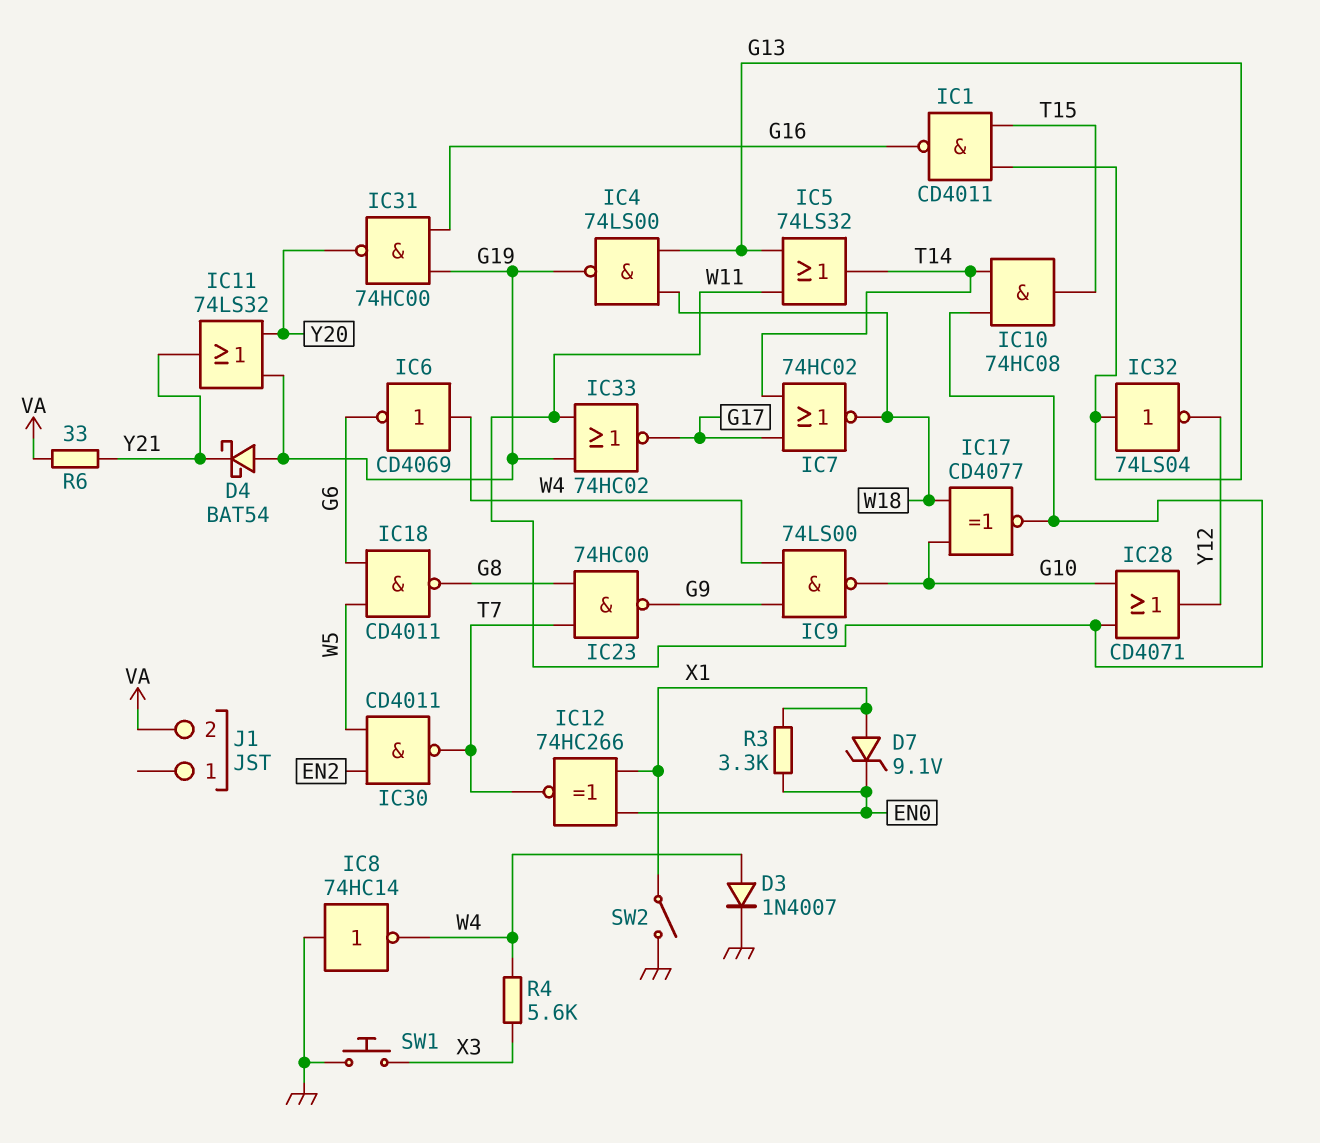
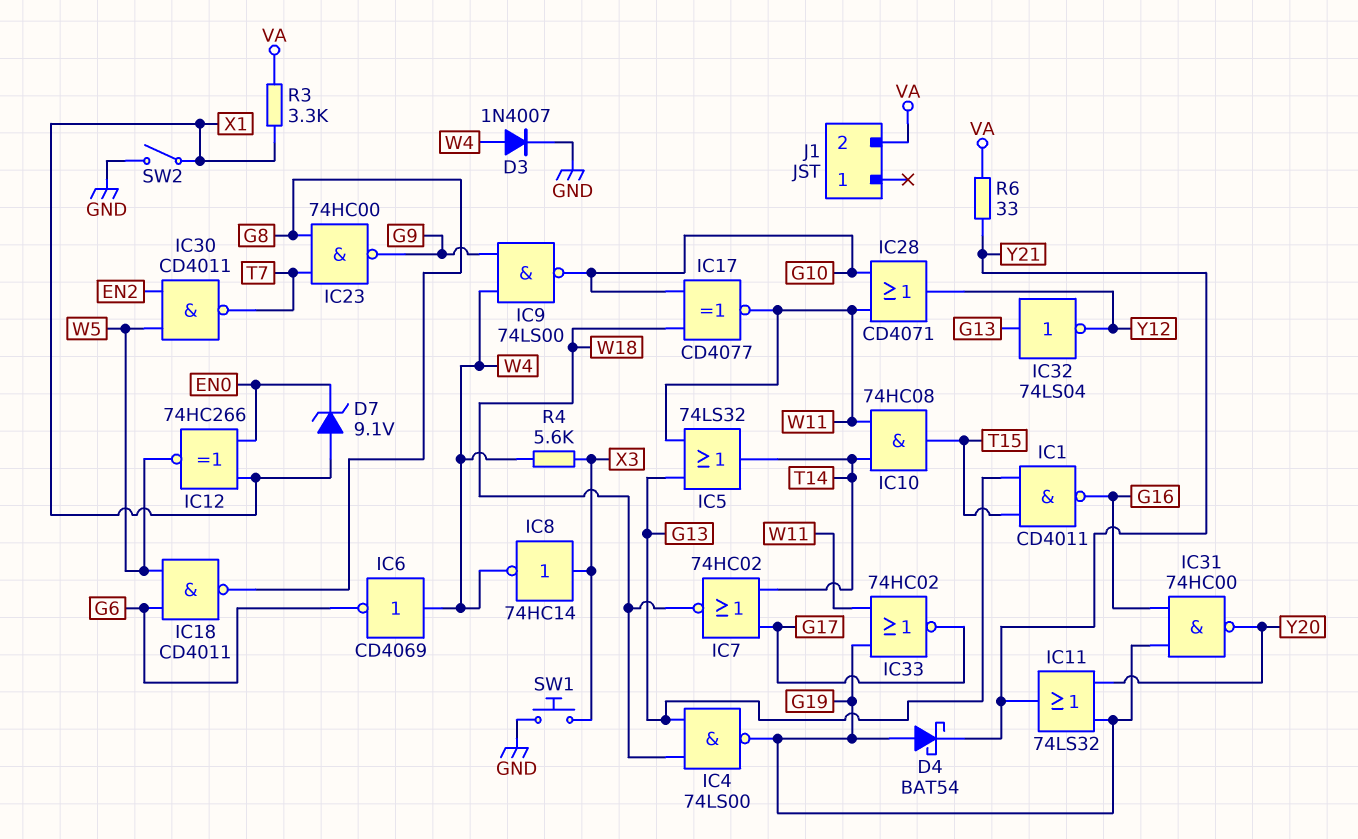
IC8: NOT 74HC14 (in GND, out W4) -> NOT 74HC14 (in X3, out W4)
IC12: XNOR 74HC266 (in EN0, in X1, out T7) -> XNOR 74HC266 (in EN0, in X1, out W5)
R3: 3.3k (EN0, X1) -> 3.3k (VA, X1)

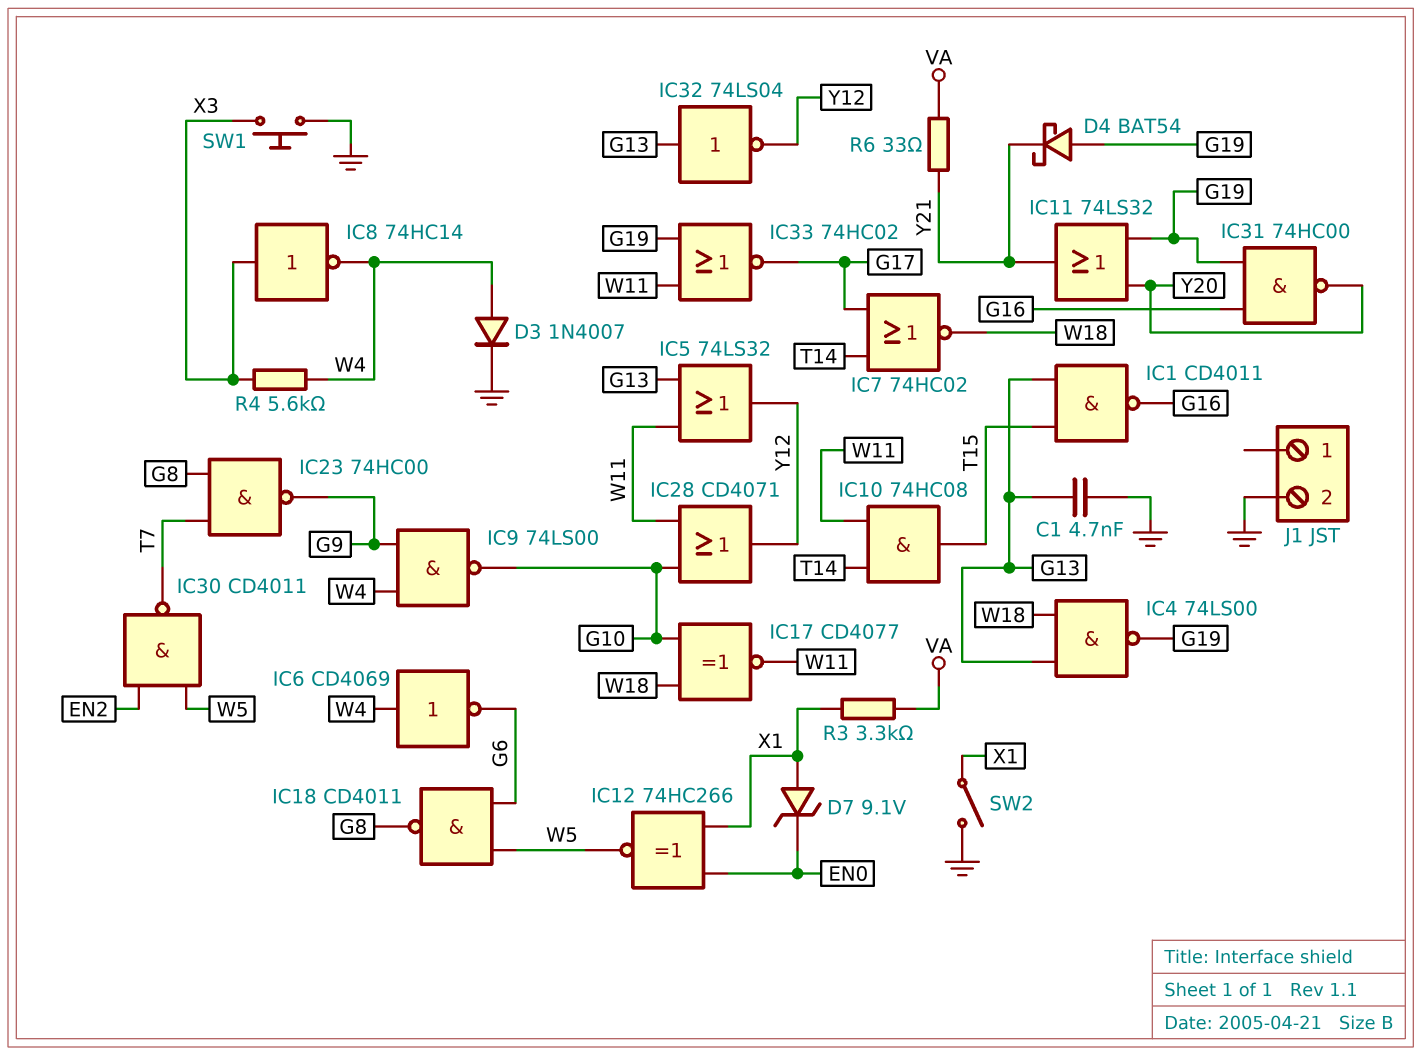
C1: none -> 4.7nF (G13, GND)
IC5: OR 74LS32 (in G13, in W11, out T14) -> OR 74LS32 (in G13, in W11, out Y12)
J1 pin 2: VA -> GND

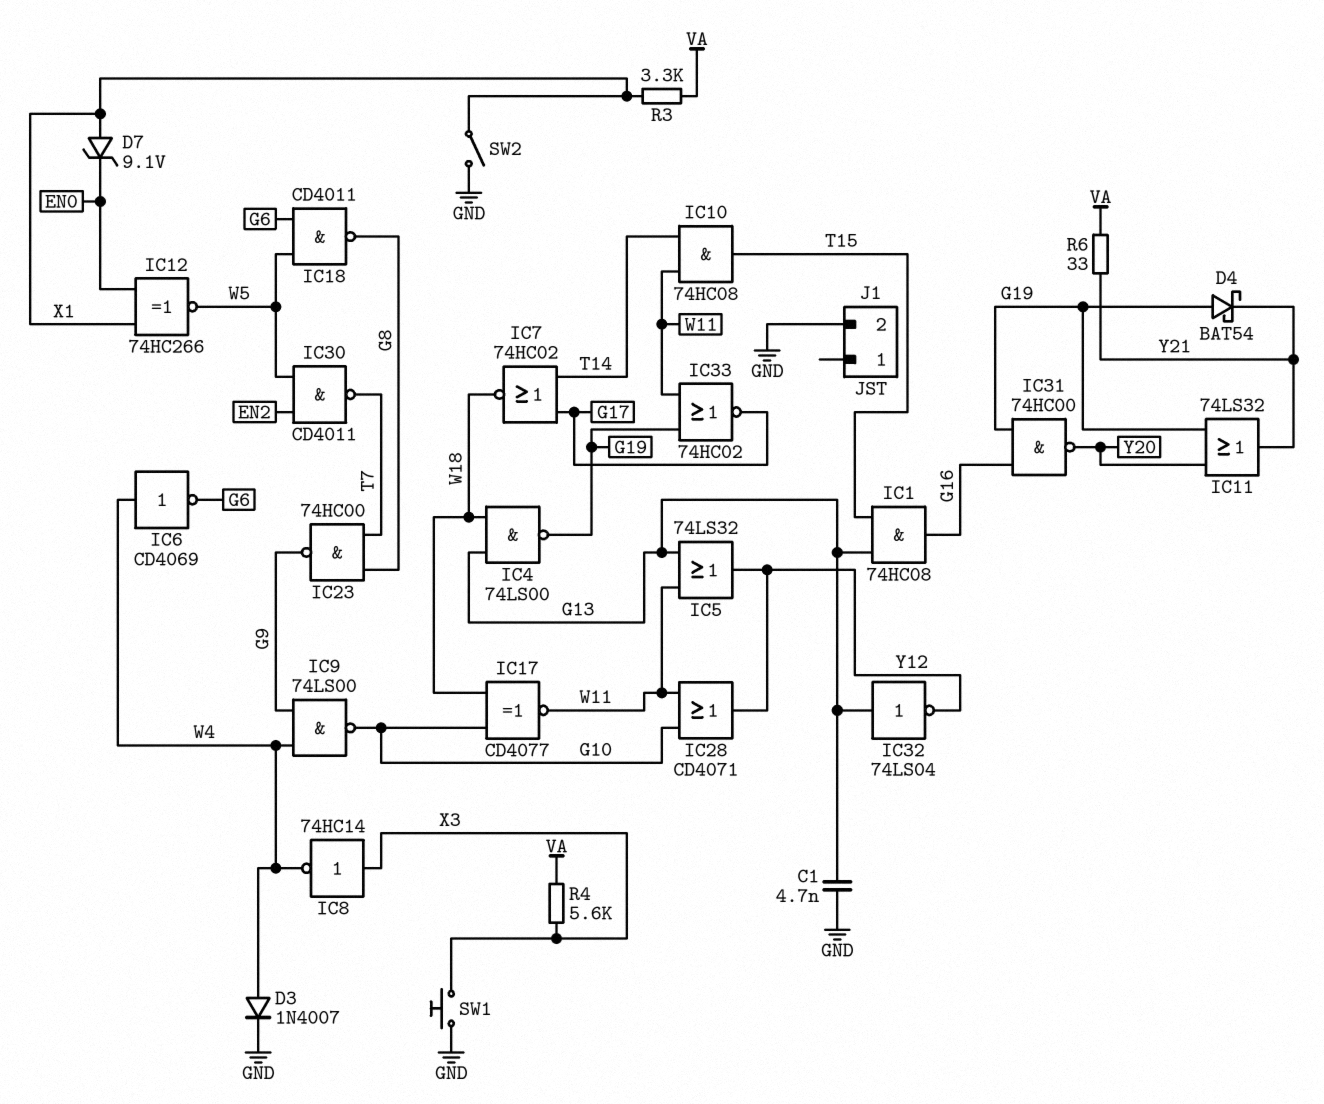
IC1: NAND CD4011 (in G13, in T15, out G16) -> AND 74HC08 (in G13, in T15, out G16)
R4: 5.6k (W4, X3) -> 5.6k (VA, X3)

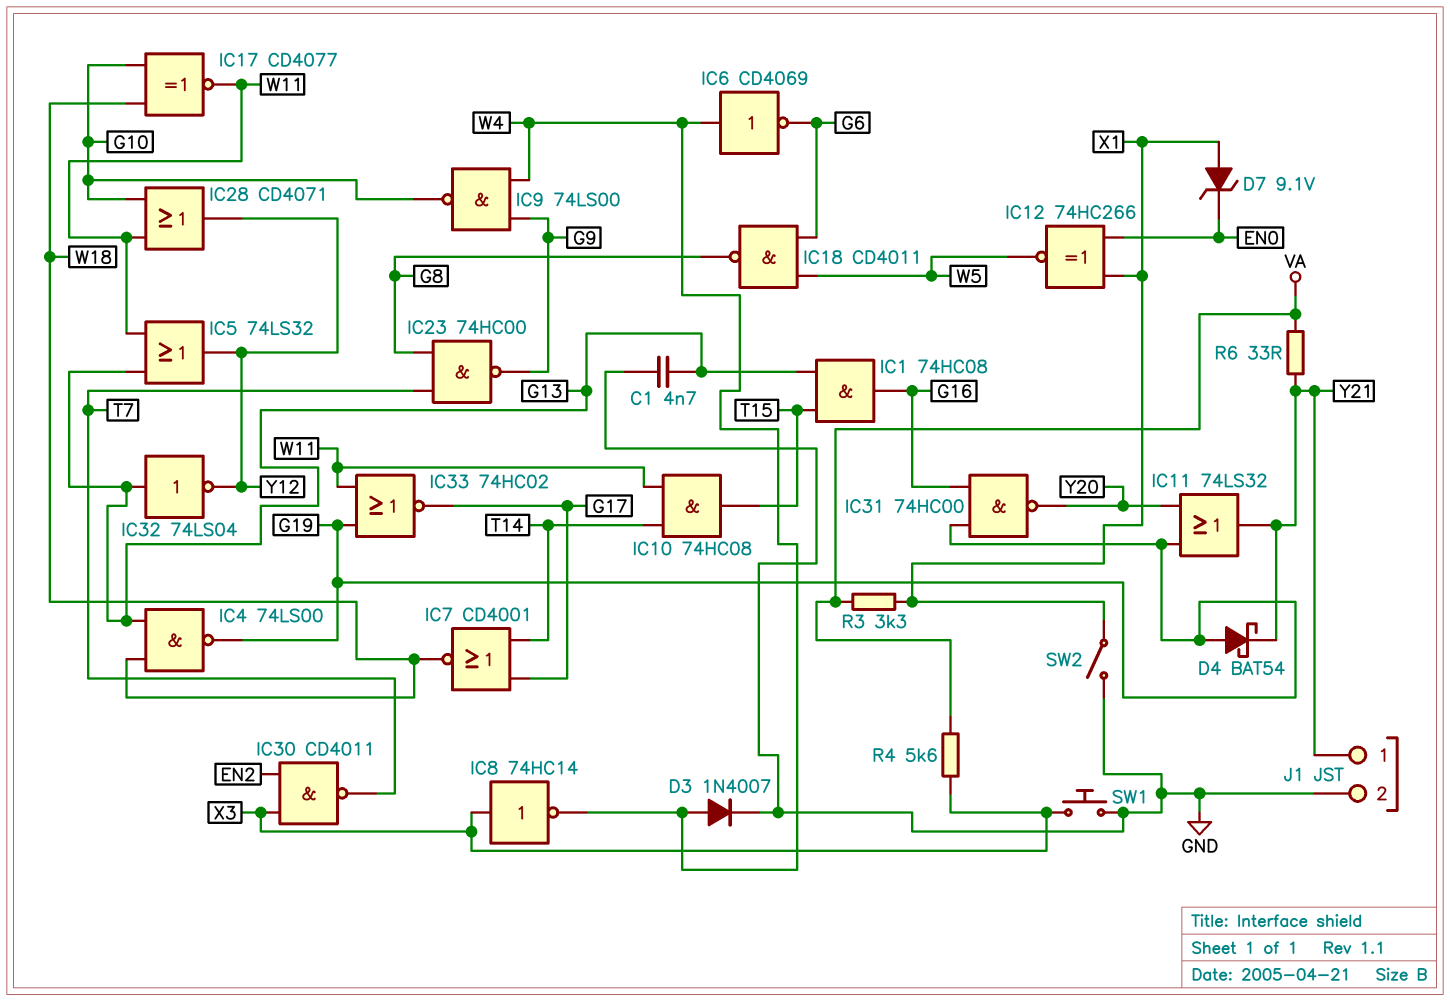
IC7: NOR 74HC02 (in G17, in T14, out W18) -> NOR CD4001 (in G17, in T14, out W18)
IC30: NAND CD4011 (in EN2, in W5, out T7) -> NAND CD4011 (in EN2, in X3, out T7)
J1 pin 1: none -> Y21

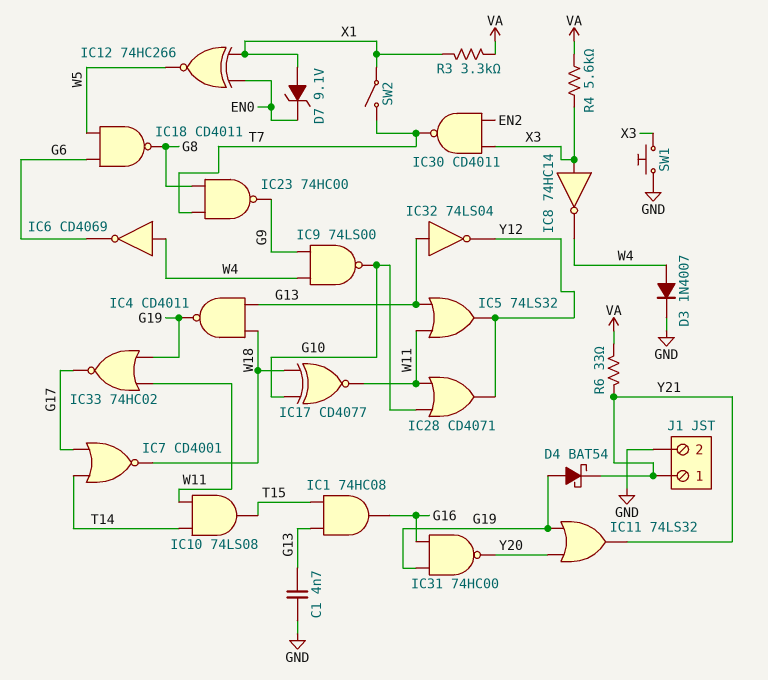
IC4: NAND 74LS00 (in G13, in W18, out G19) -> NAND CD4011 (in G13, in W18, out G19)
IC10: AND 74HC08 (in T14, in W11, out T15) -> AND 74LS08 (in T14, in W11, out T15)
SW2: switch (GND, X1) -> switch (T7, X1)

